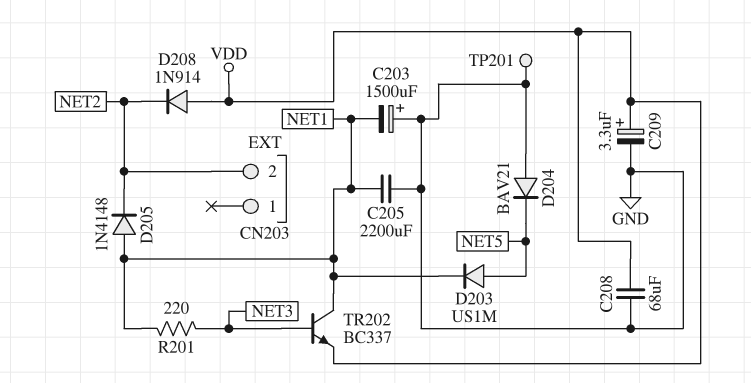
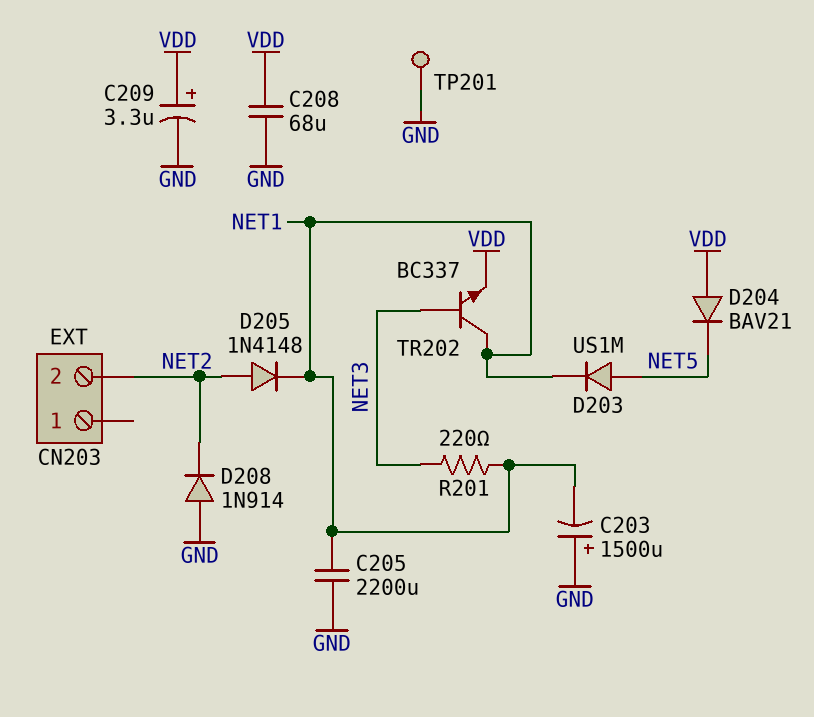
D204: diode BAV21 (A GND, K NET5) -> diode BAV21 (A VDD, K NET5)
D205: diode 1N4148 (A NET1, K NET2) -> diode 1N4148 (A NET2, K NET1)
D208: diode 1N914 (A VDD, K NET2) -> diode 1N914 (A GND, K NET2)

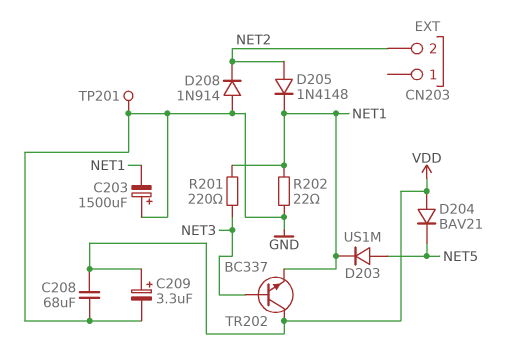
C205: 2200uF (GND, NET1) -> none
R202: none -> 22 (GND, NET1)
TR202: NPN BC337 (B NET3, C NET1, E VDD) -> NPN BC337 (B NET3, C VDD, E NET1)

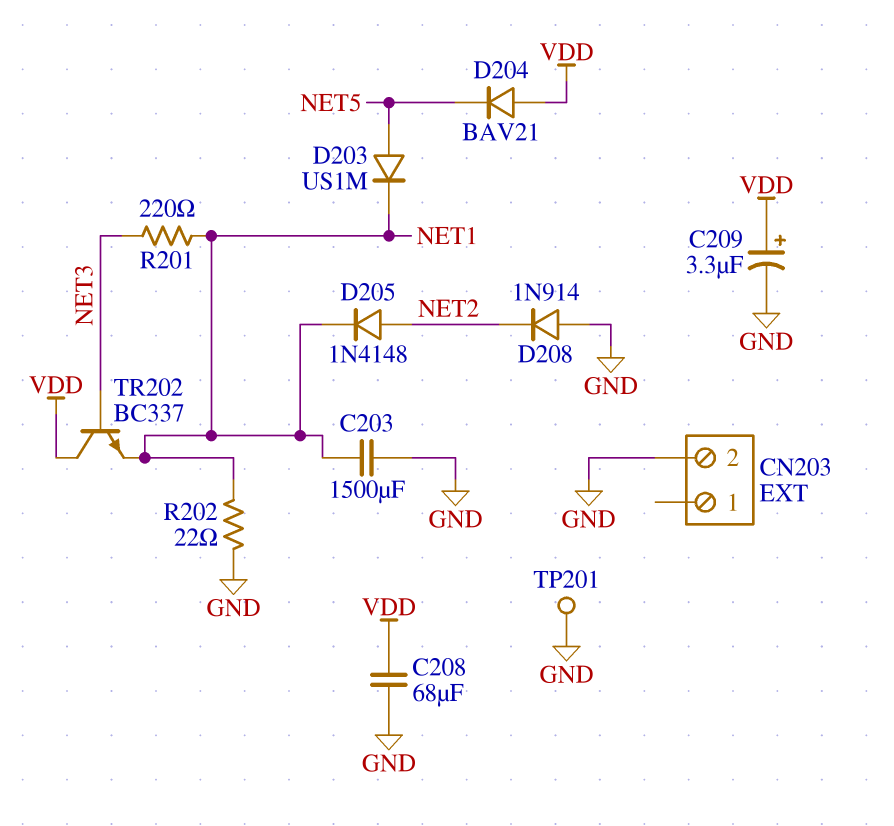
C203: 1500uF (plus GND, minus NET1) -> 1500uF (GND, NET1)
CN203 pin 2: NET2 -> GND

